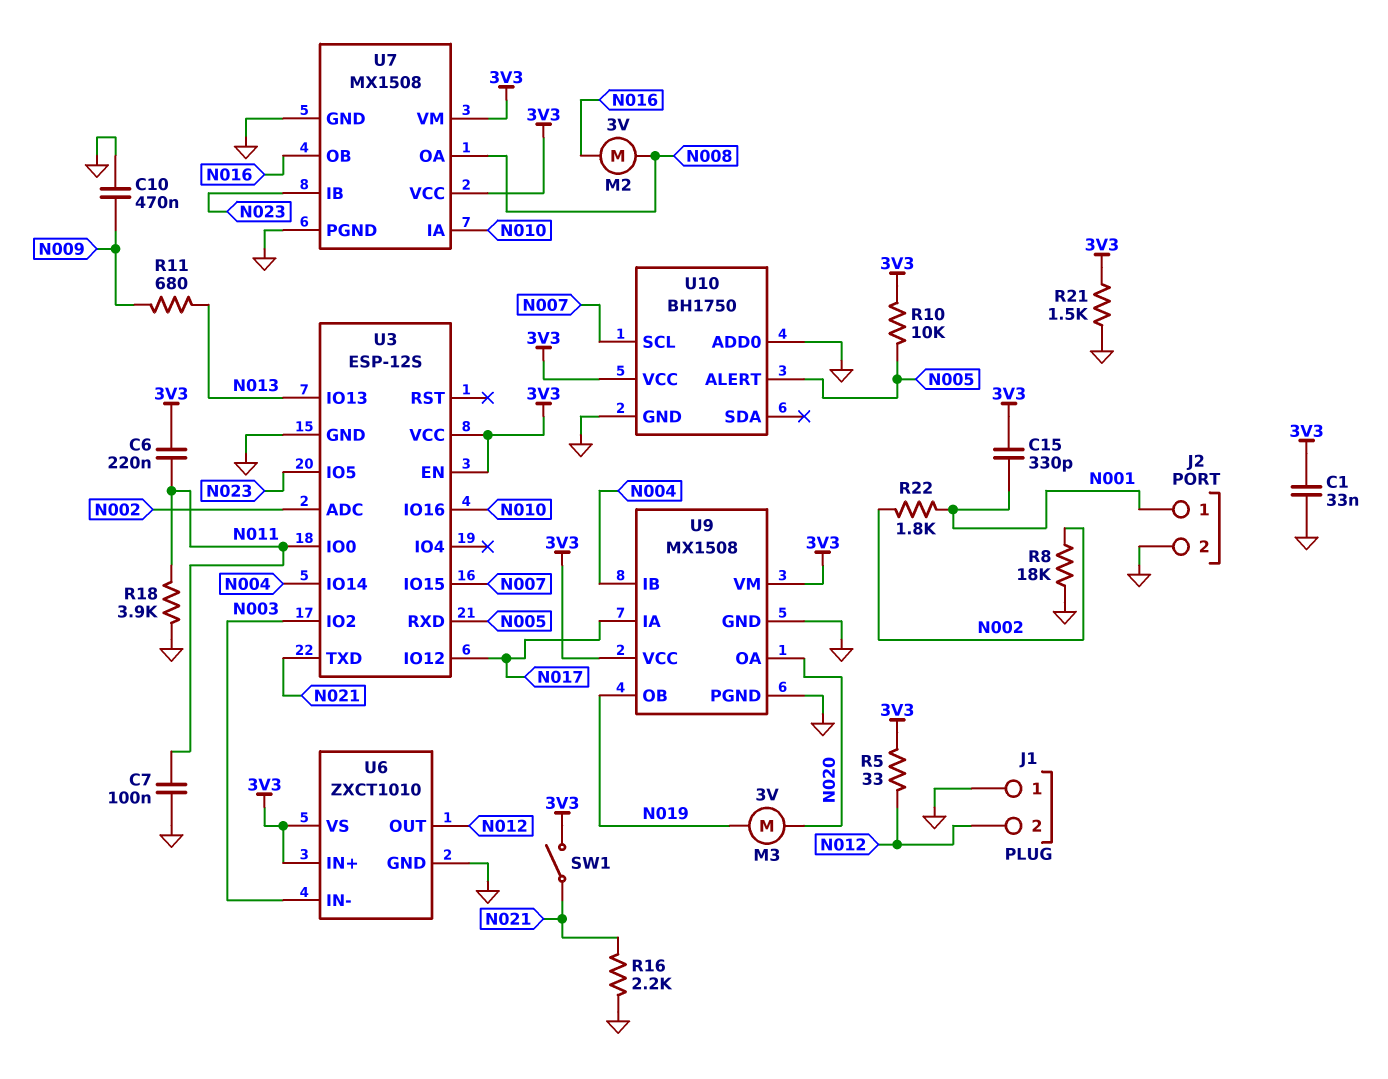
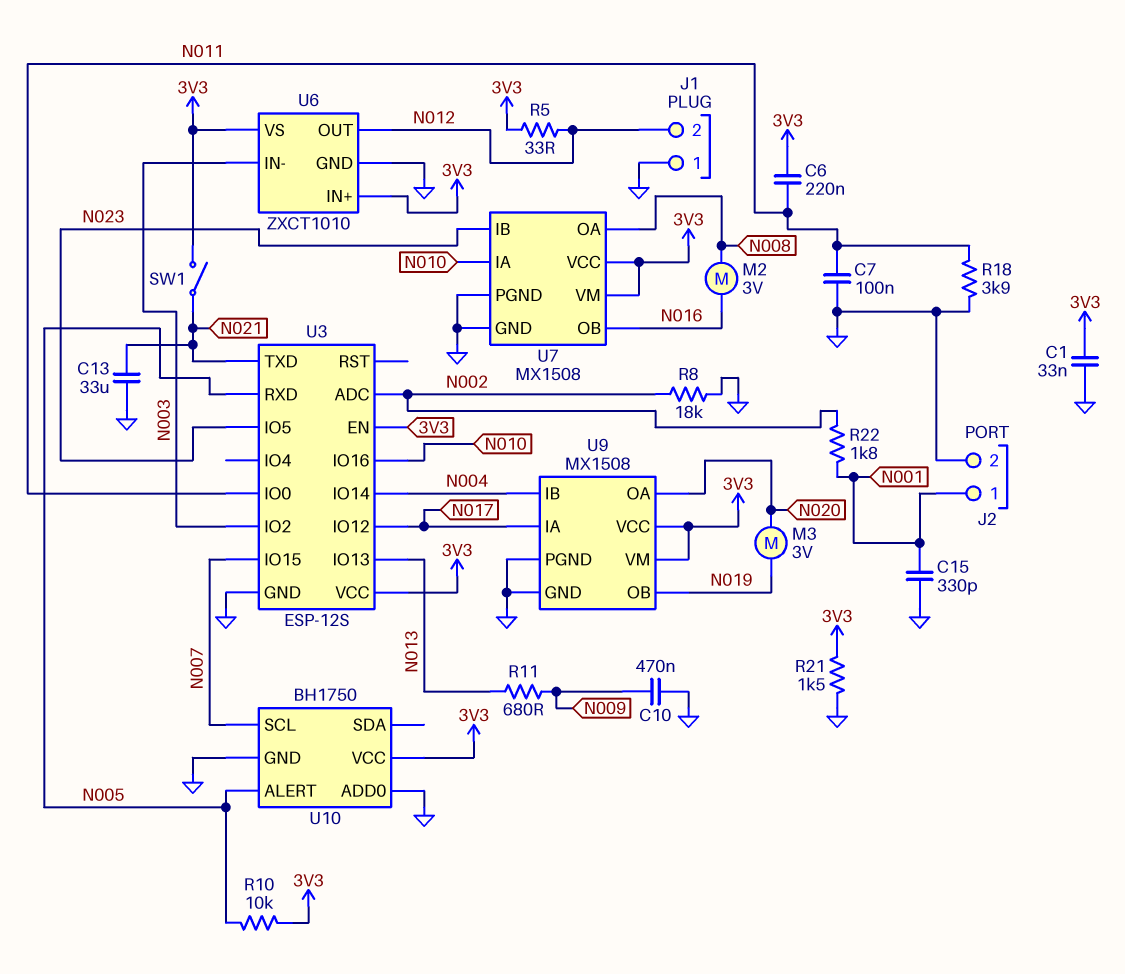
C13: none -> 33uF (GND, N021)
C15: 330pF (3V3, N001) -> 330pF (GND, N001)
R16: 2.2k (GND, N021) -> none

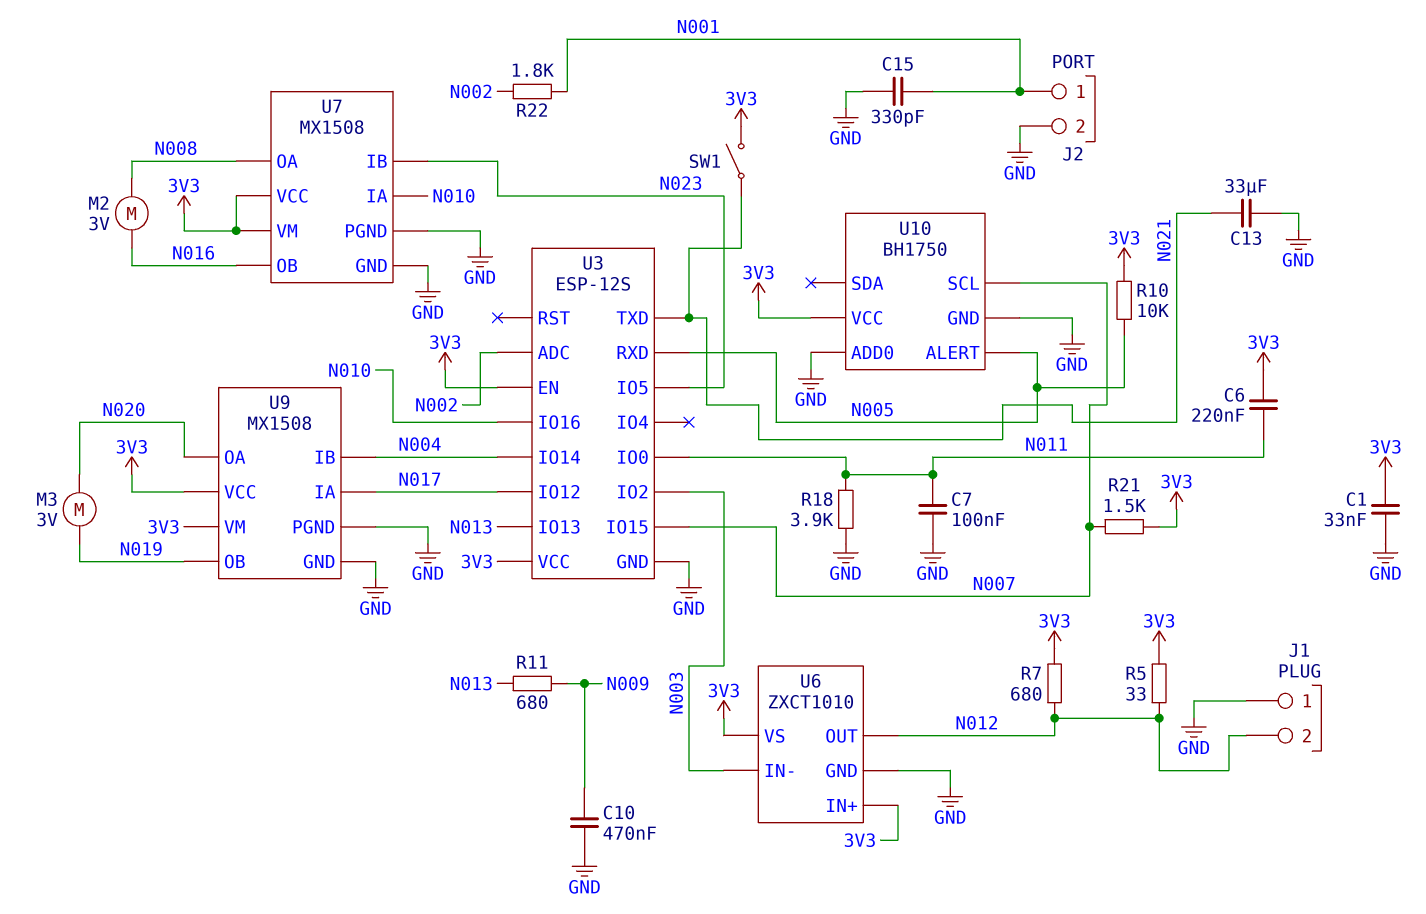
R7: none -> 680 (3V3, N012)
R8: 18k (GND, N002) -> none
R21: 1.5k (3V3, GND) -> 1.5k (3V3, N007)

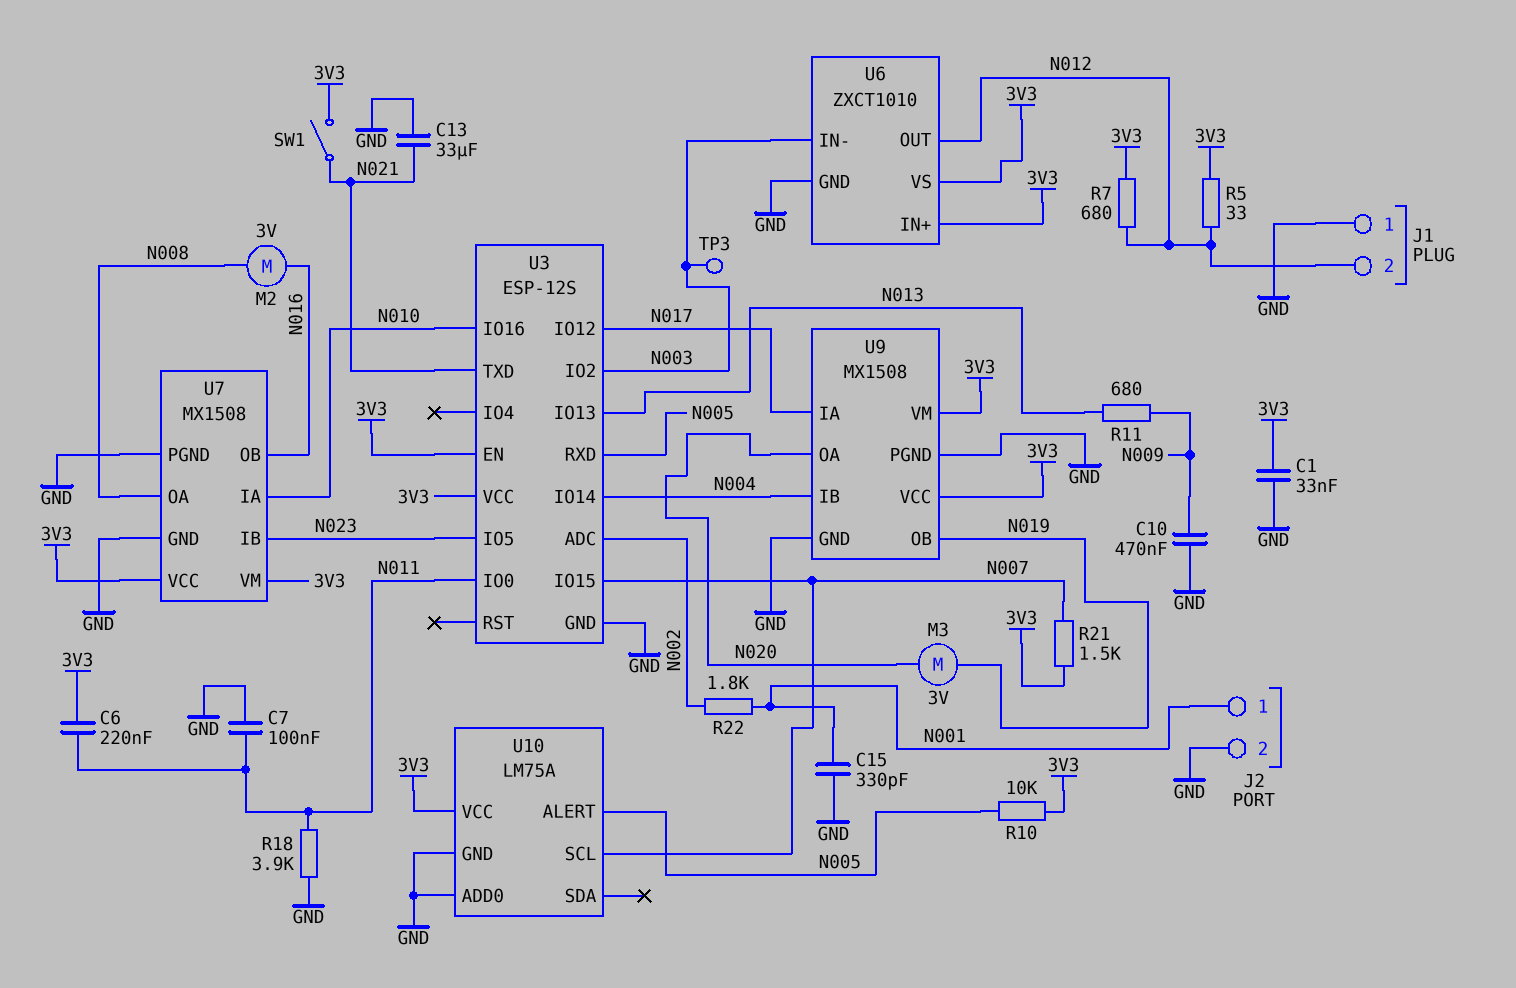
TP3: none -> test point (N003)
U10: BH1750 -> LM75A

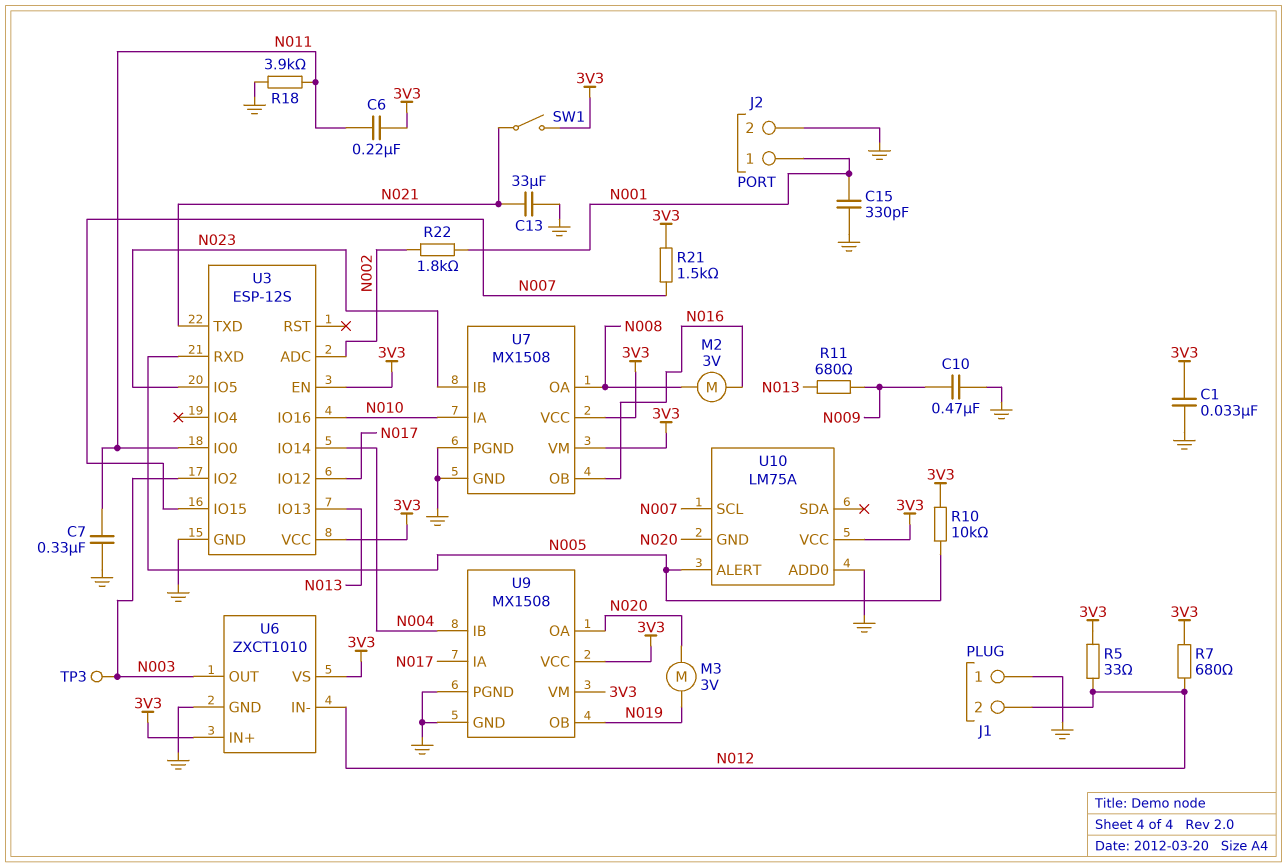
C7: 100nF (GND, N011) -> 330nF (GND, N011)
U6 pin IN-: N003 -> N012
U6 pin OUT: N012 -> N003
U10 pin GND: GND -> N020

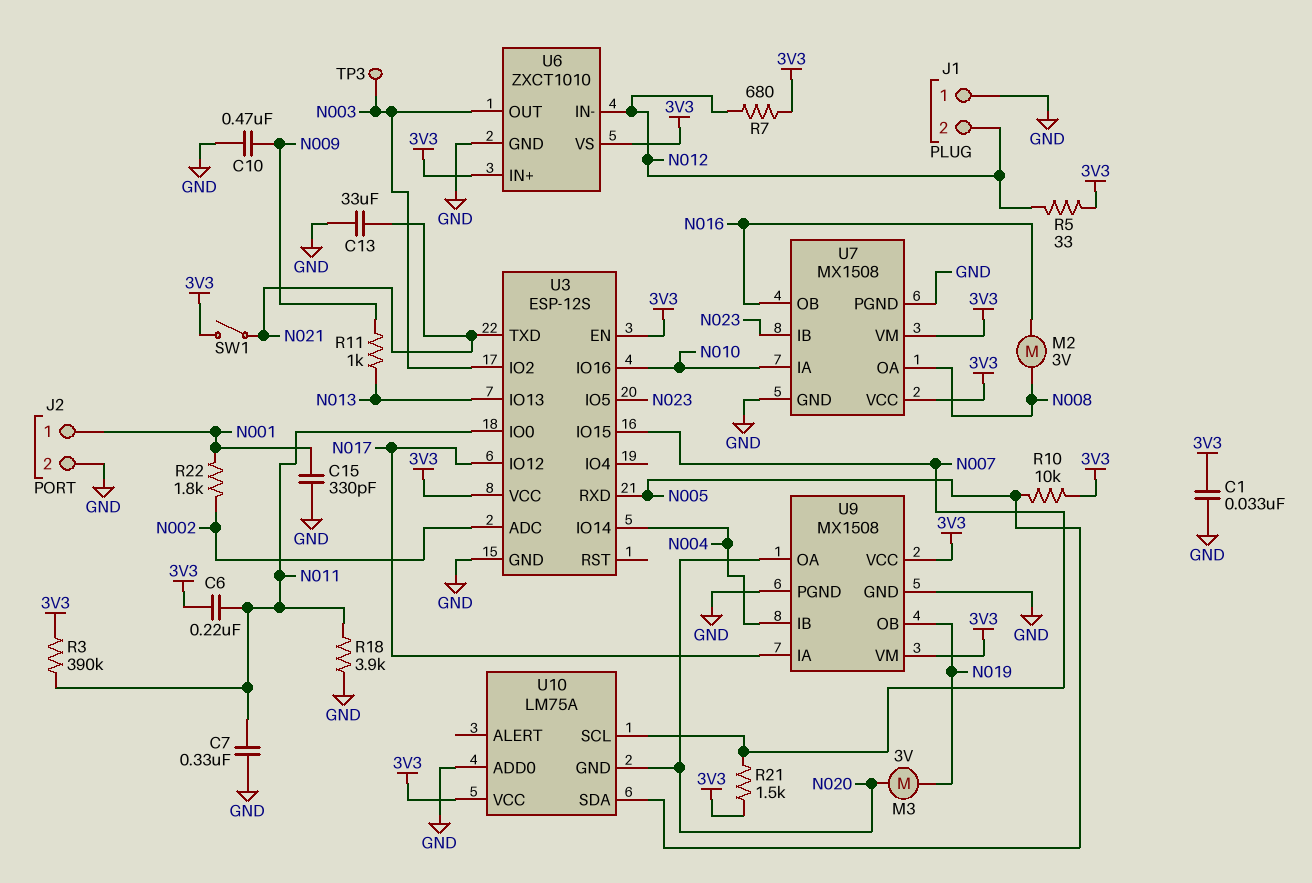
R3: none -> 390k (3V3, N011)
R11: 680 (N009, N013) -> 1k (N009, N013)
U10 pin ALERT: N005 -> none
U10 pin SDA: none -> N005

